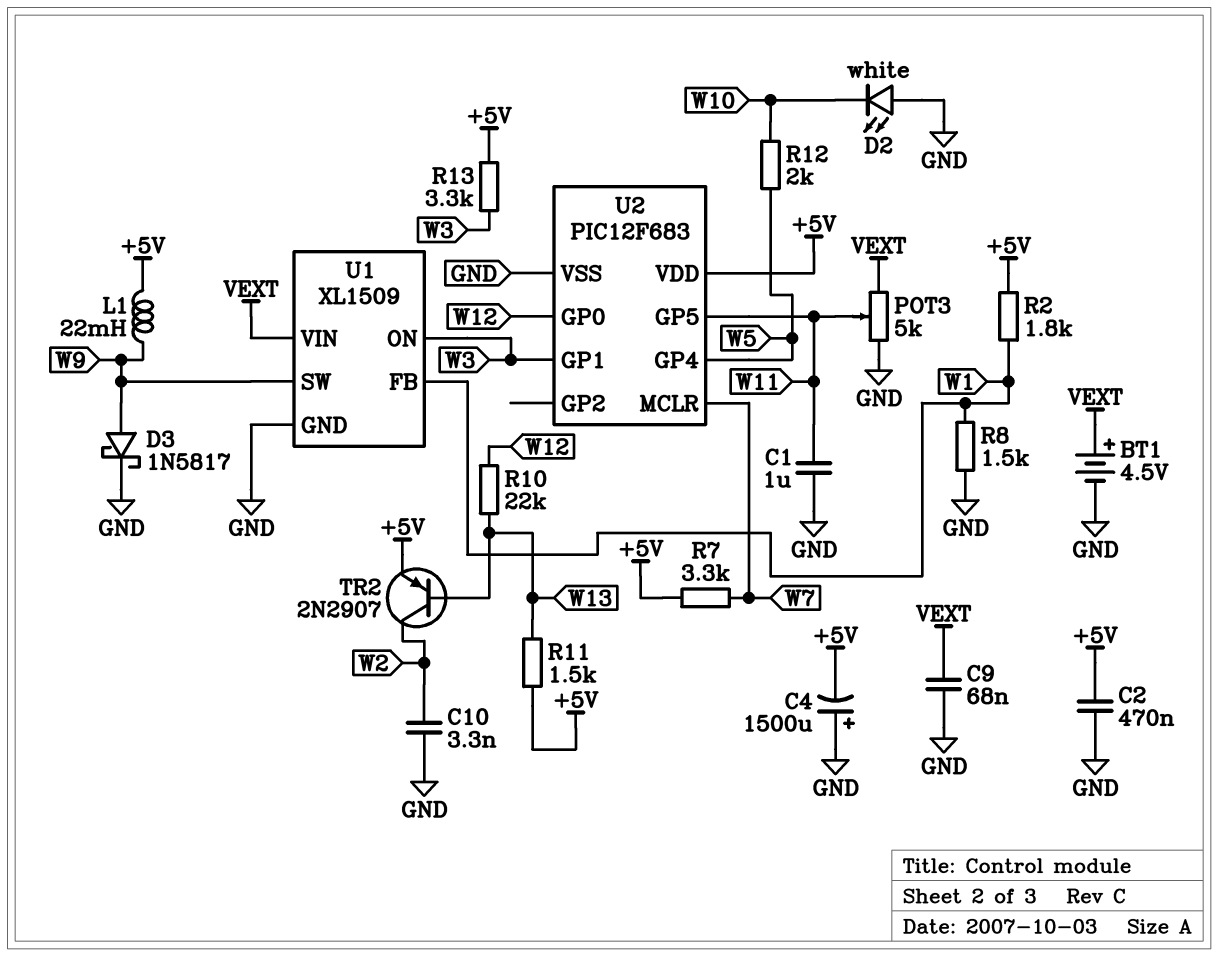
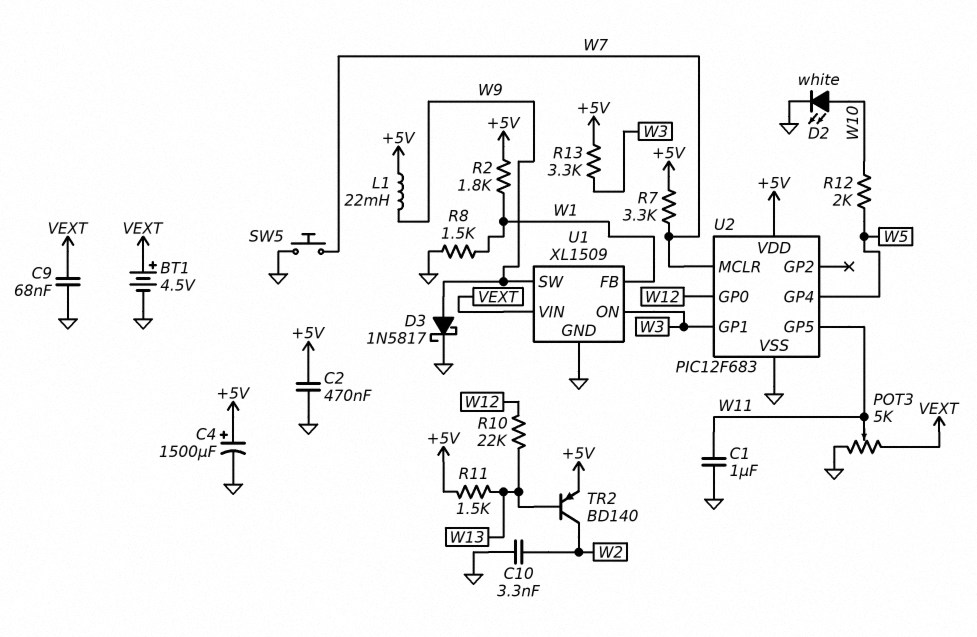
C4: 1500uF (plus GND, minus +5V) -> 1500uF (plus +5V, minus GND)
D2: LED white (A GND, K W10) -> LED white (A W10, K GND)
SW5: none -> button (GND, W7)
TR2: PNP 2N2907 (B W13, C W2, E +5V) -> PNP BD140 (B W13, C W2, E +5V)

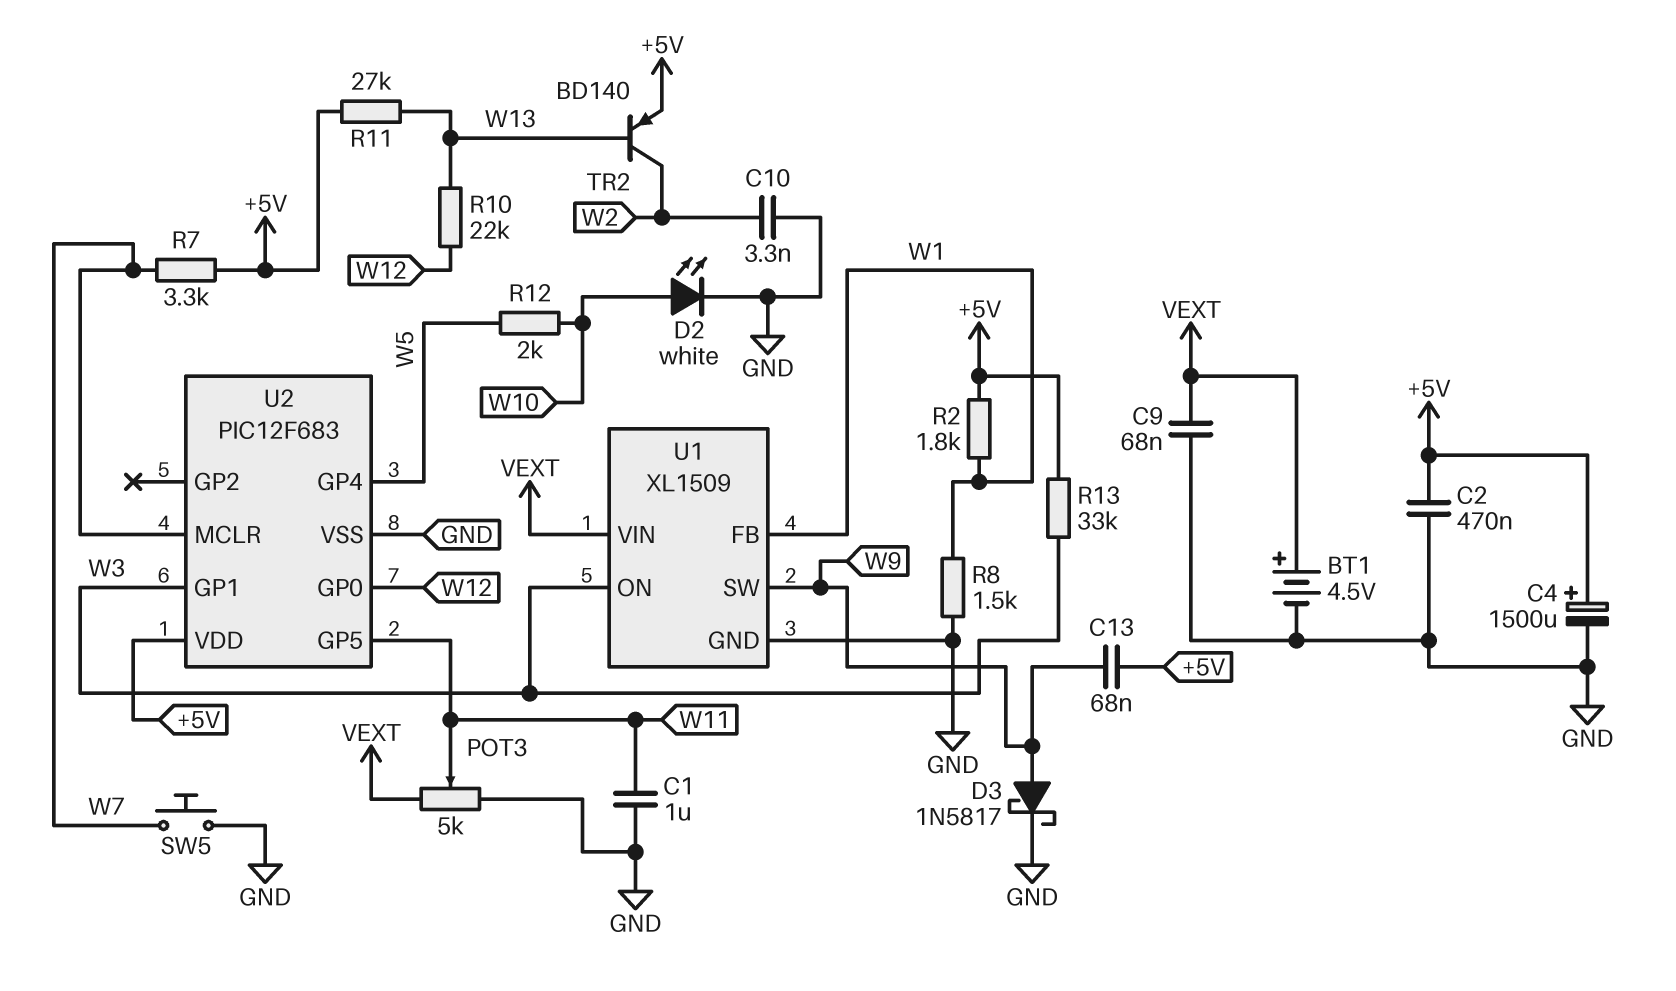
C13: none -> 68nF (+5V, W9)
L1: 22mH (+5V, W9) -> none
R11: 1.5k (+5V, W13) -> 27k (+5V, W13)
R13: 3.3k (+5V, W3) -> 33k (+5V, W3)

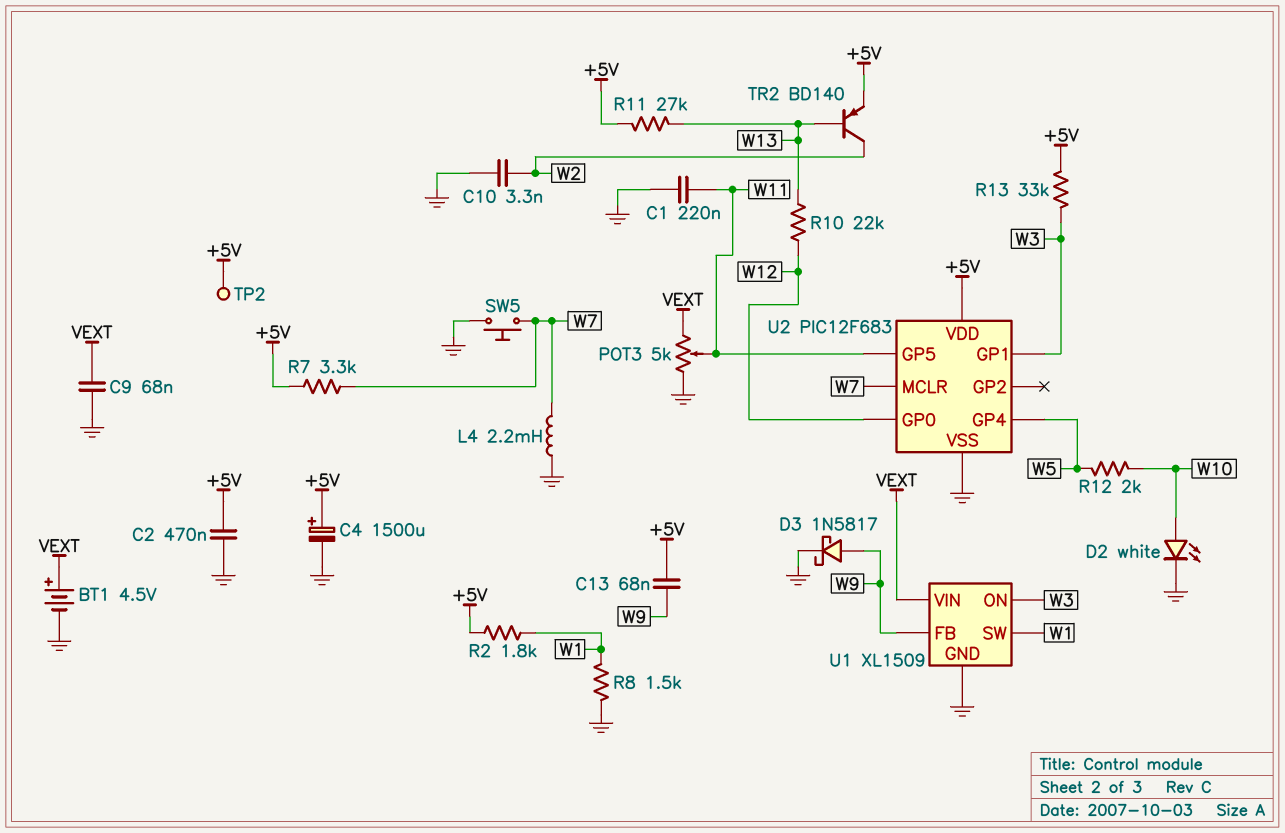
C1: 1uF (GND, W11) -> 220nF (GND, W11)
L4: none -> 2.2mH (GND, W7)
TP2: none -> test point (+5V)
U1 pin FB: W1 -> W9
U1 pin SW: W9 -> W1

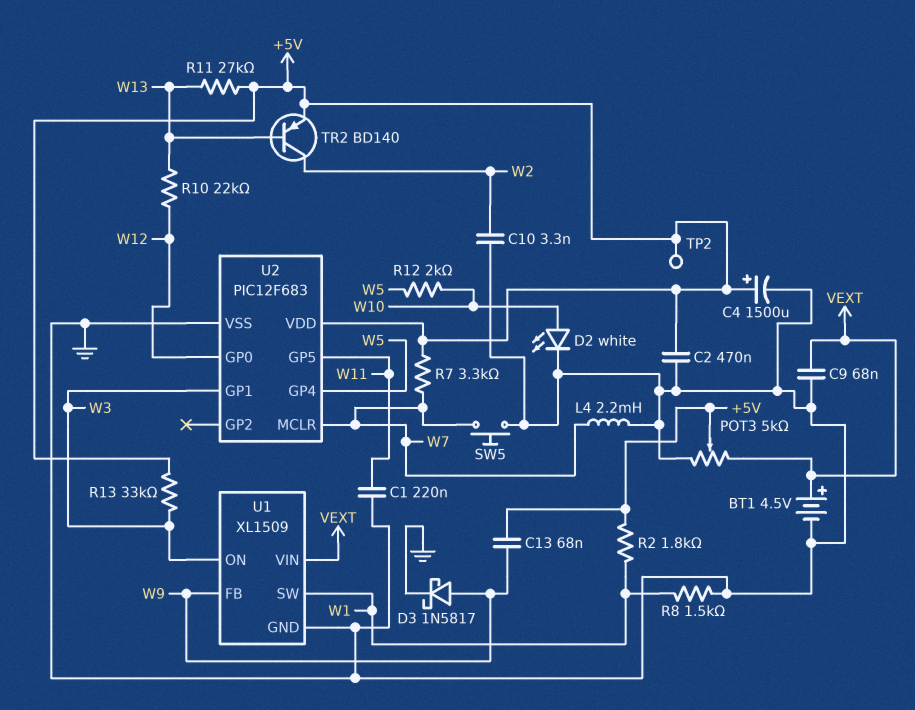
POT3: 5k (GND, VEXT, wiper W11) -> 5k (GND, VEXT, wiper +5V)

